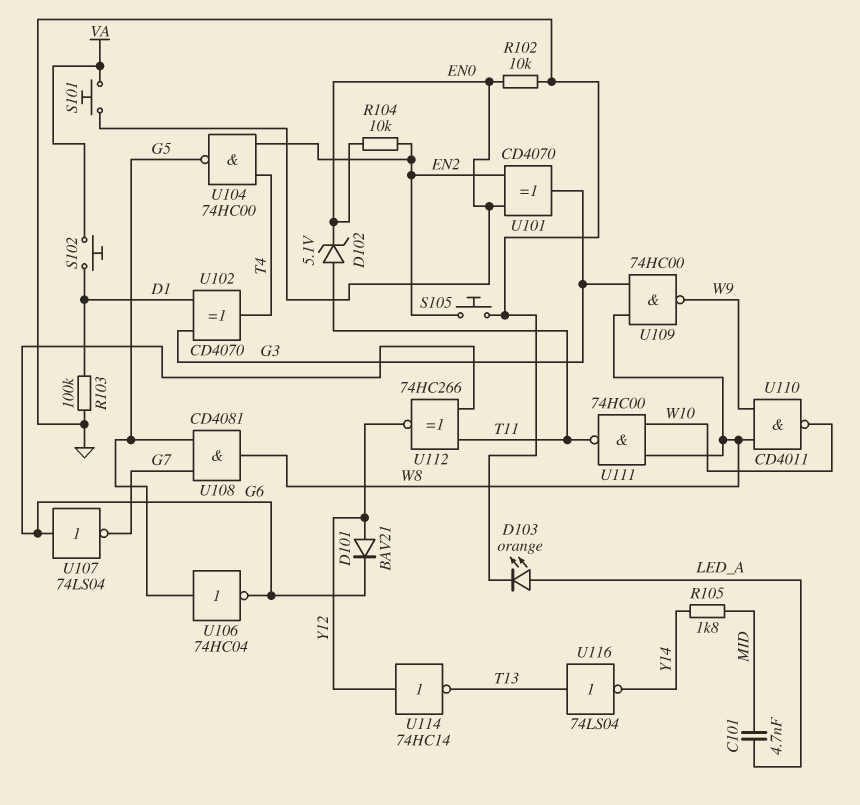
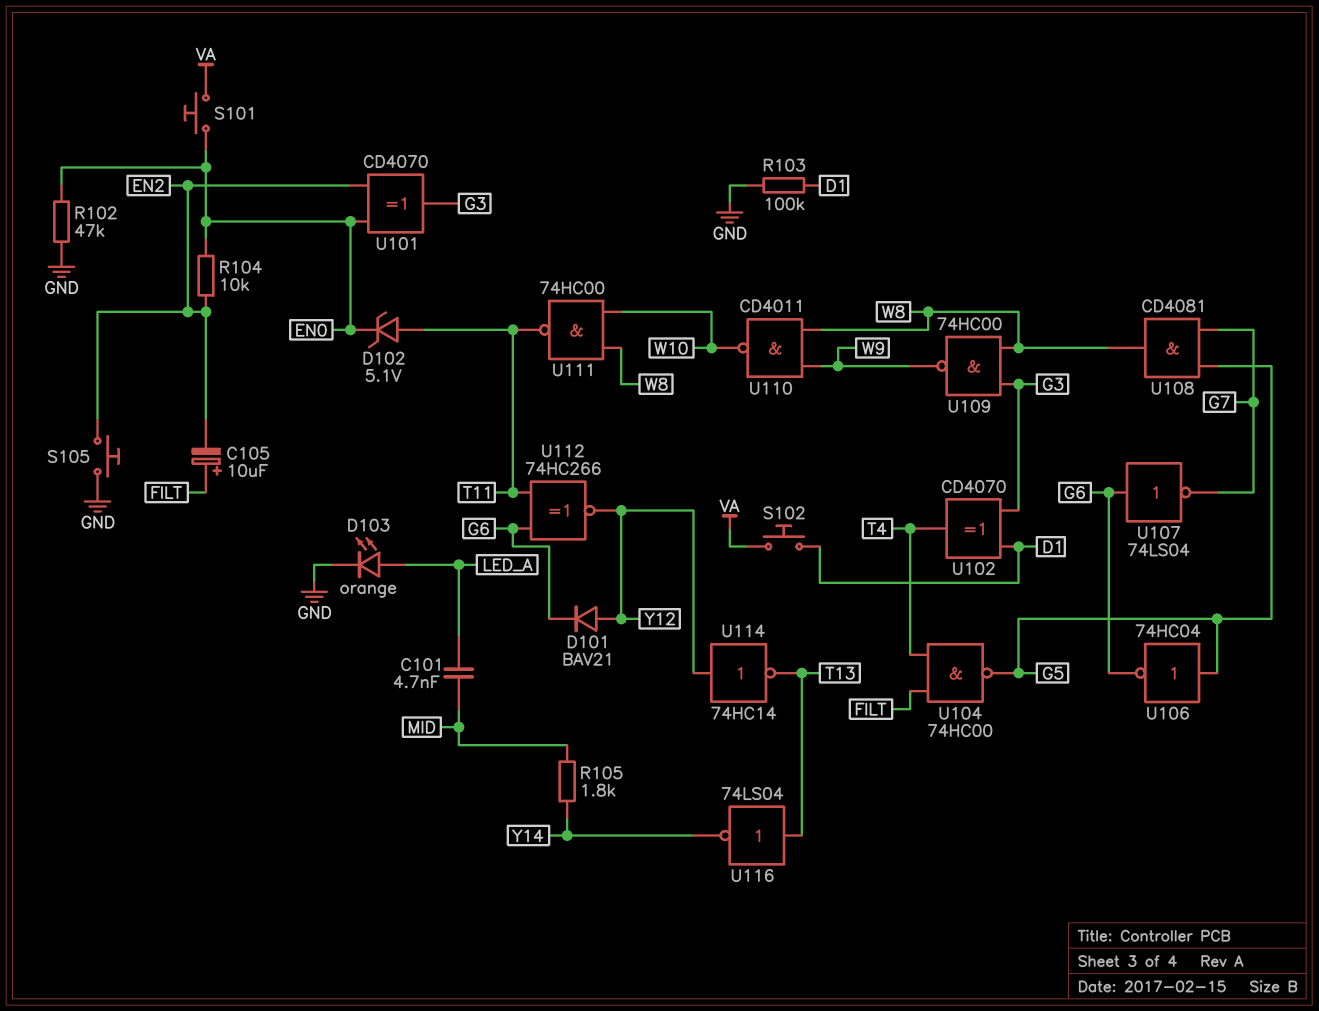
C105: none -> 10uF (plus FILT, minus EN2)
R102: 10k (EN0, GND) -> 47k (EN0, GND)
U104: NAND 74HC00 (in EN2, in T4, out G5) -> NAND 74HC00 (in FILT, in T4, out G5)

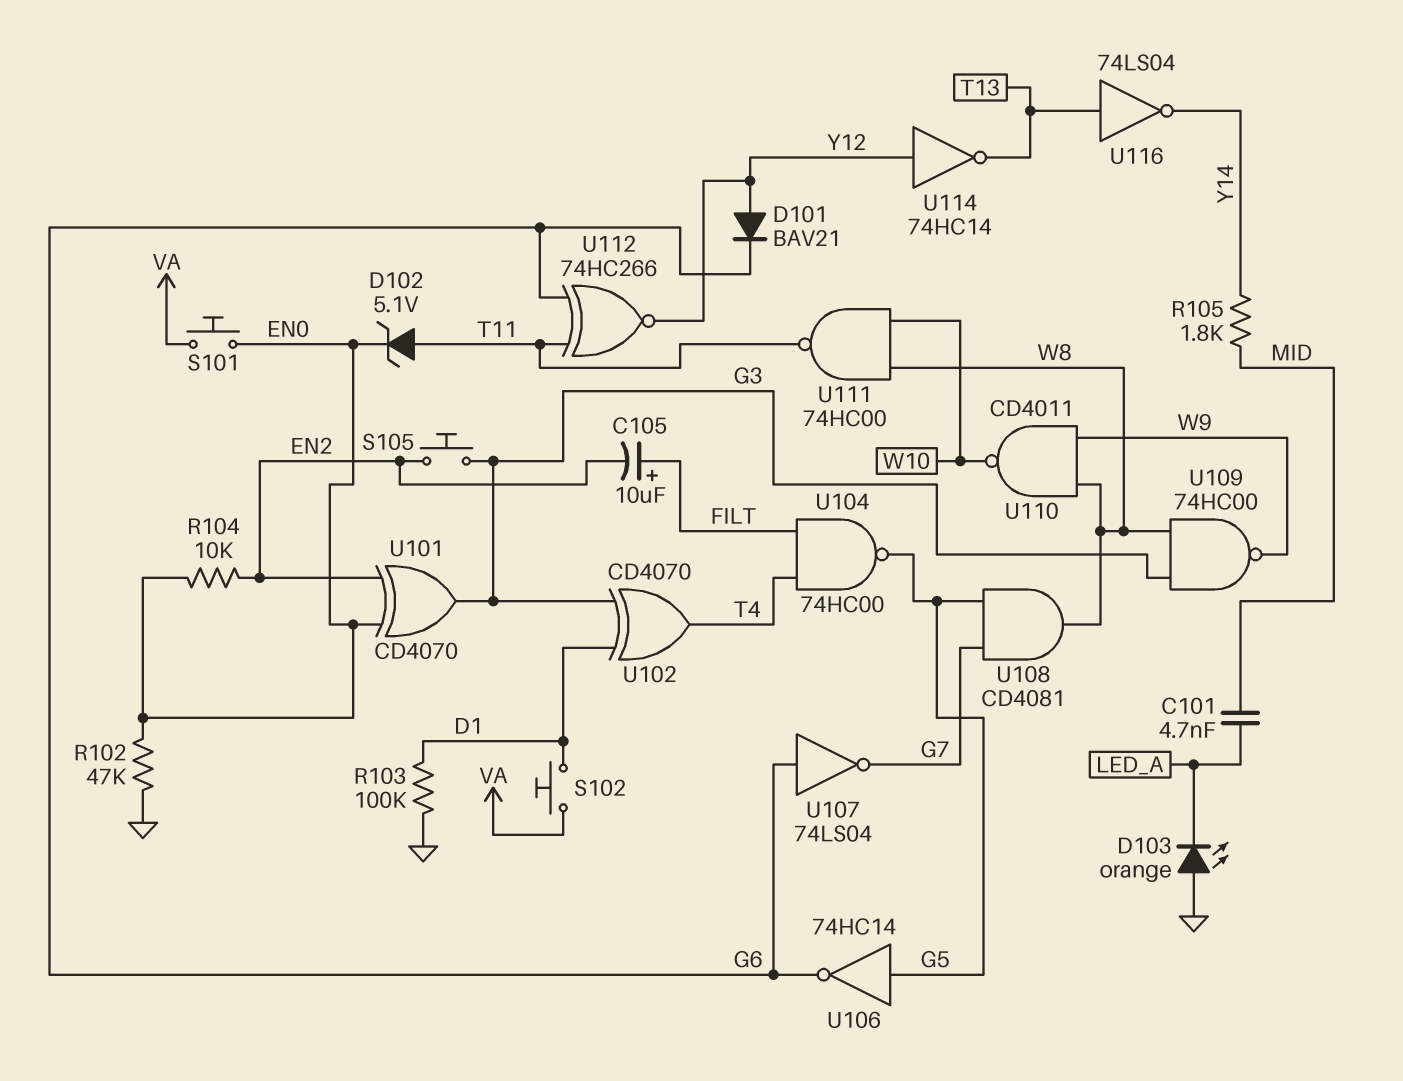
D103: LED orange (A LED_A, K GND) -> LED orange (A GND, K LED_A)
S105: button (EN2, GND) -> button (EN2, G3)
U106: NOT 74HC04 (in G5, out G6) -> NOT 74HC14 (in G5, out G6)

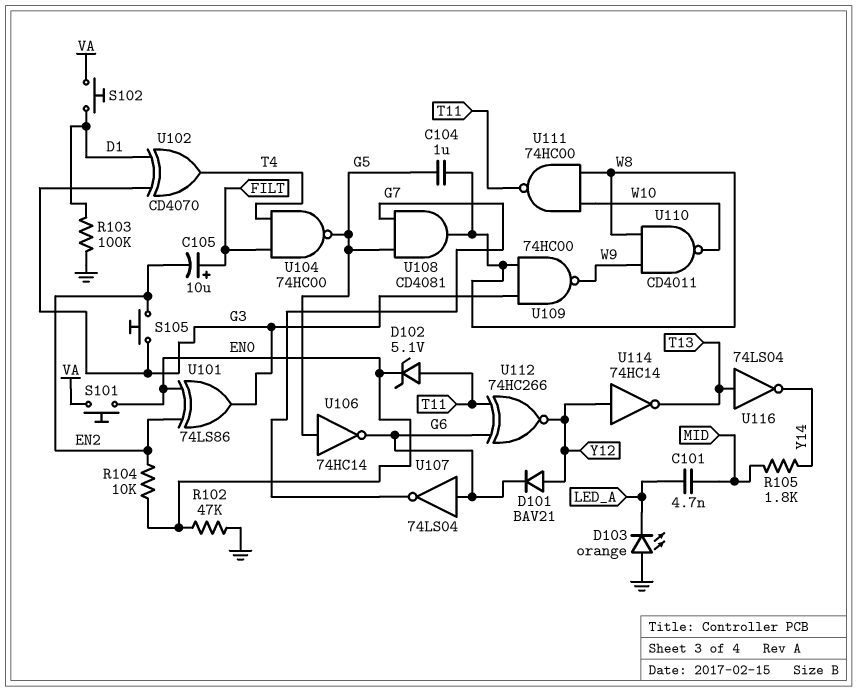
C104: none -> 1uF (G5, W8)
U101: XOR CD4070 (in EN0, in EN2, out G3) -> XOR 74LS86 (in EN0, in EN2, out G3)

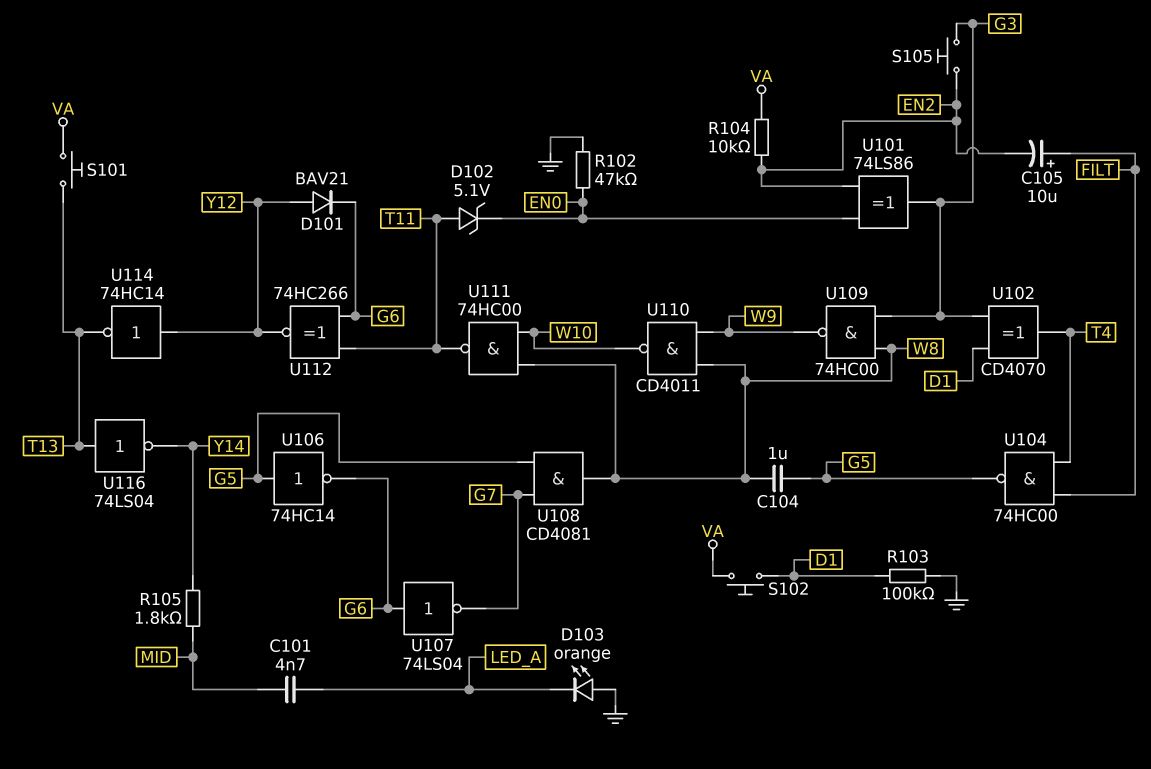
R104: 10k (EN0, EN2) -> 10k (EN2, VA)
S101: button (EN0, VA) -> button (T13, VA)

